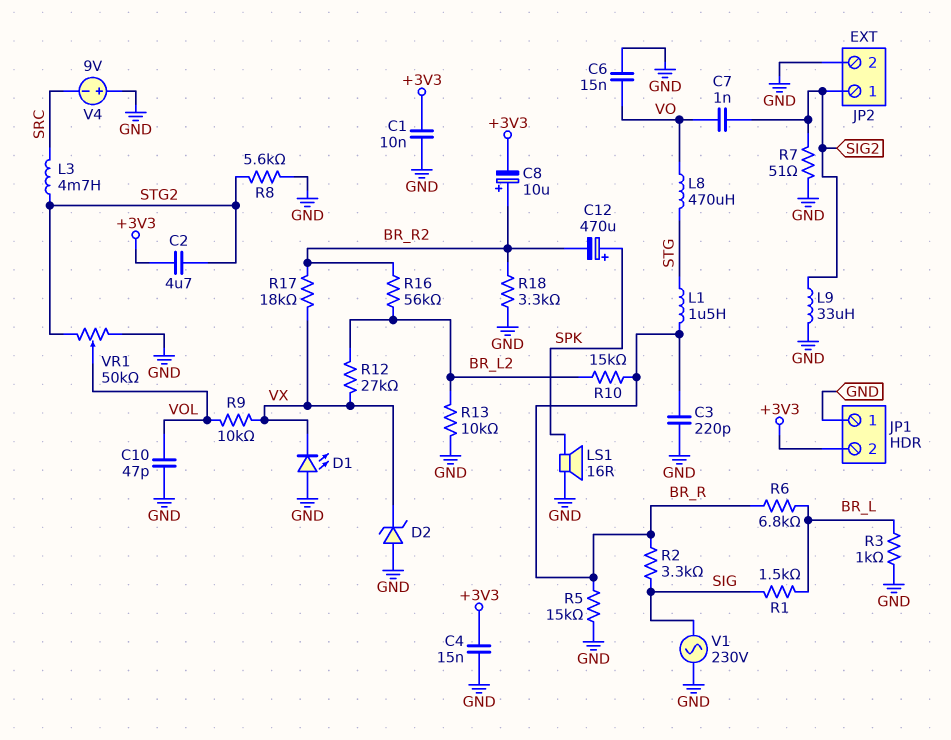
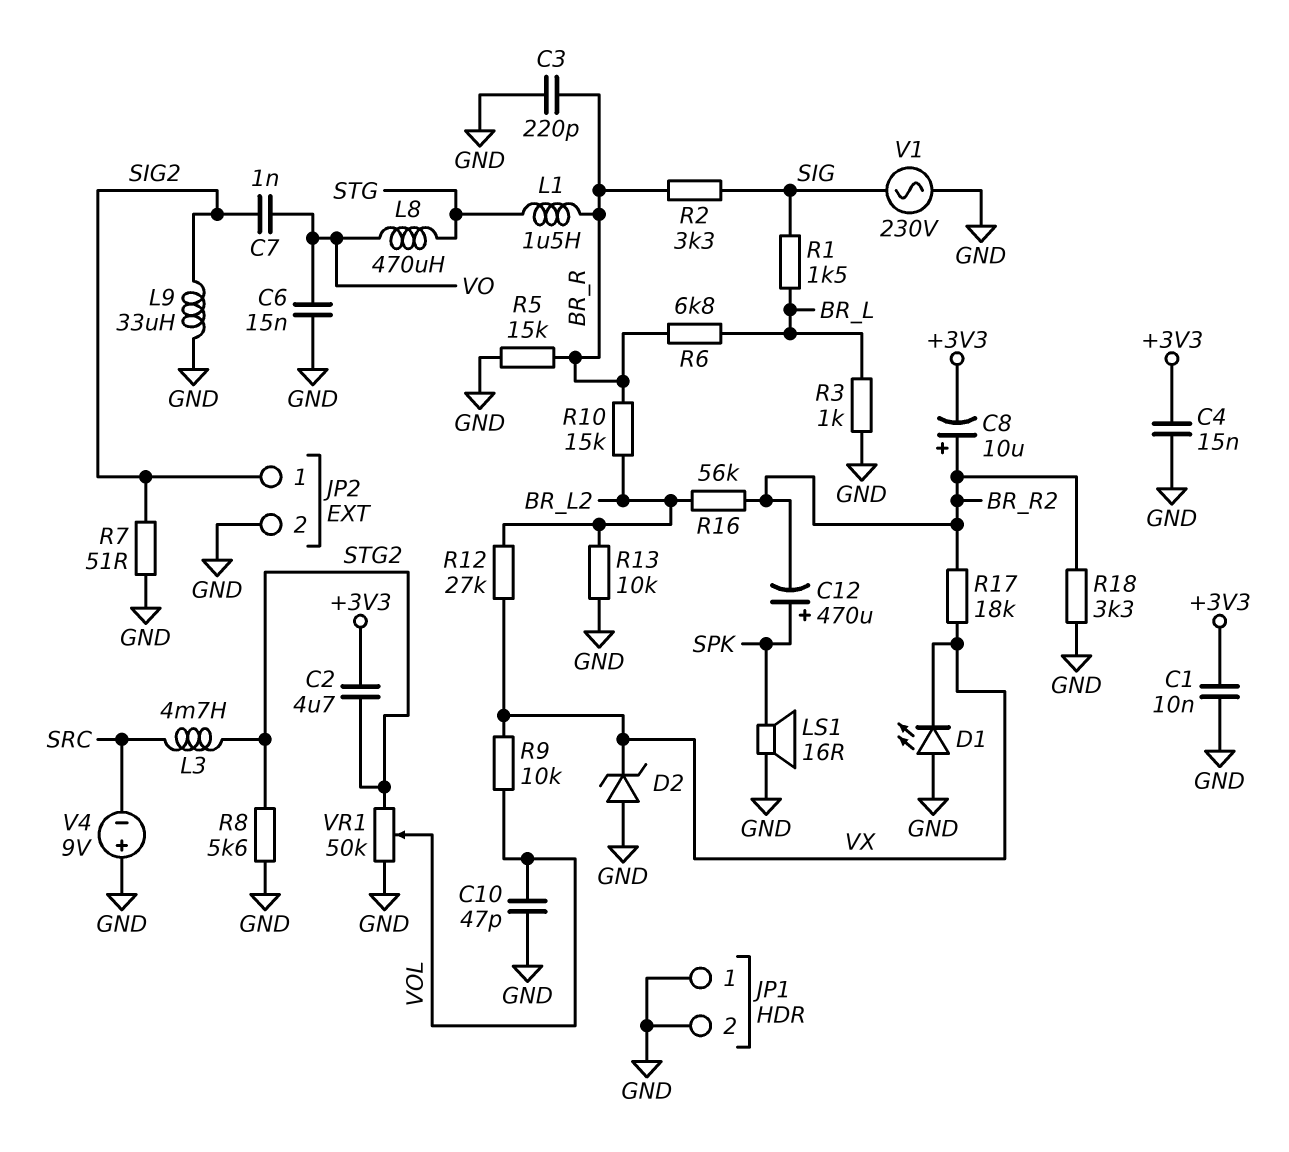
JP1 pin 2: +3V3 -> GND

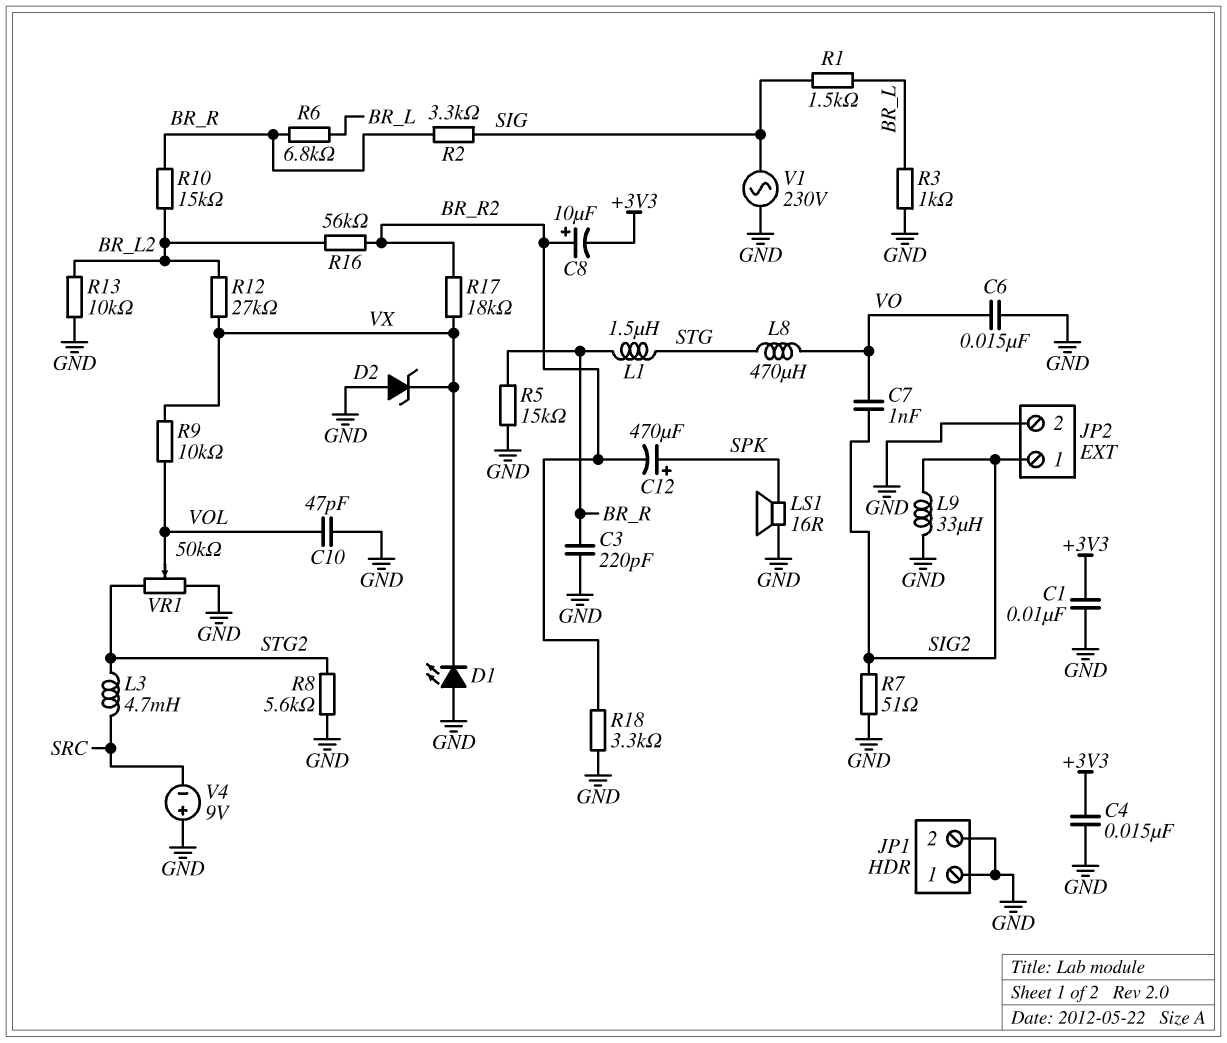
C2: 4.7uF (+3V3, STG2) -> none

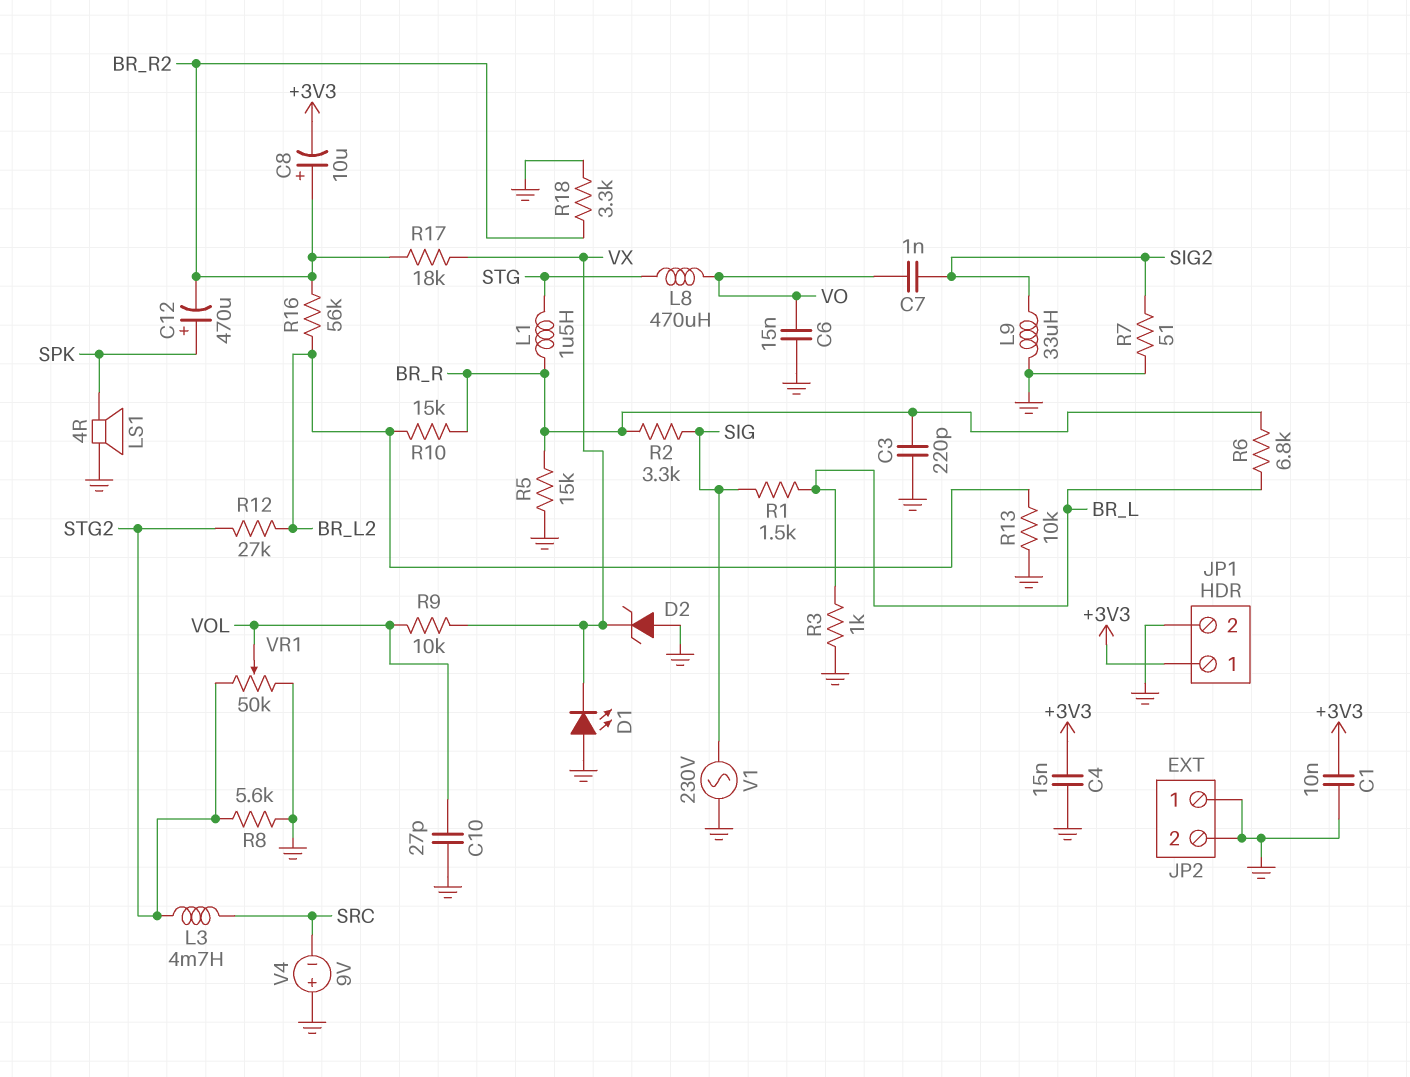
C10: 47pF (GND, VOL) -> 27pF (GND, VOL)
JP1 pin 1: GND -> +3V3
JP2 pin 1: SIG2 -> GND
LS1: speaker 16R (GND, SPK) -> speaker 4R (GND, SPK)
R12: 27k (BR_L2, VX) -> 27k (BR_L2, STG2)

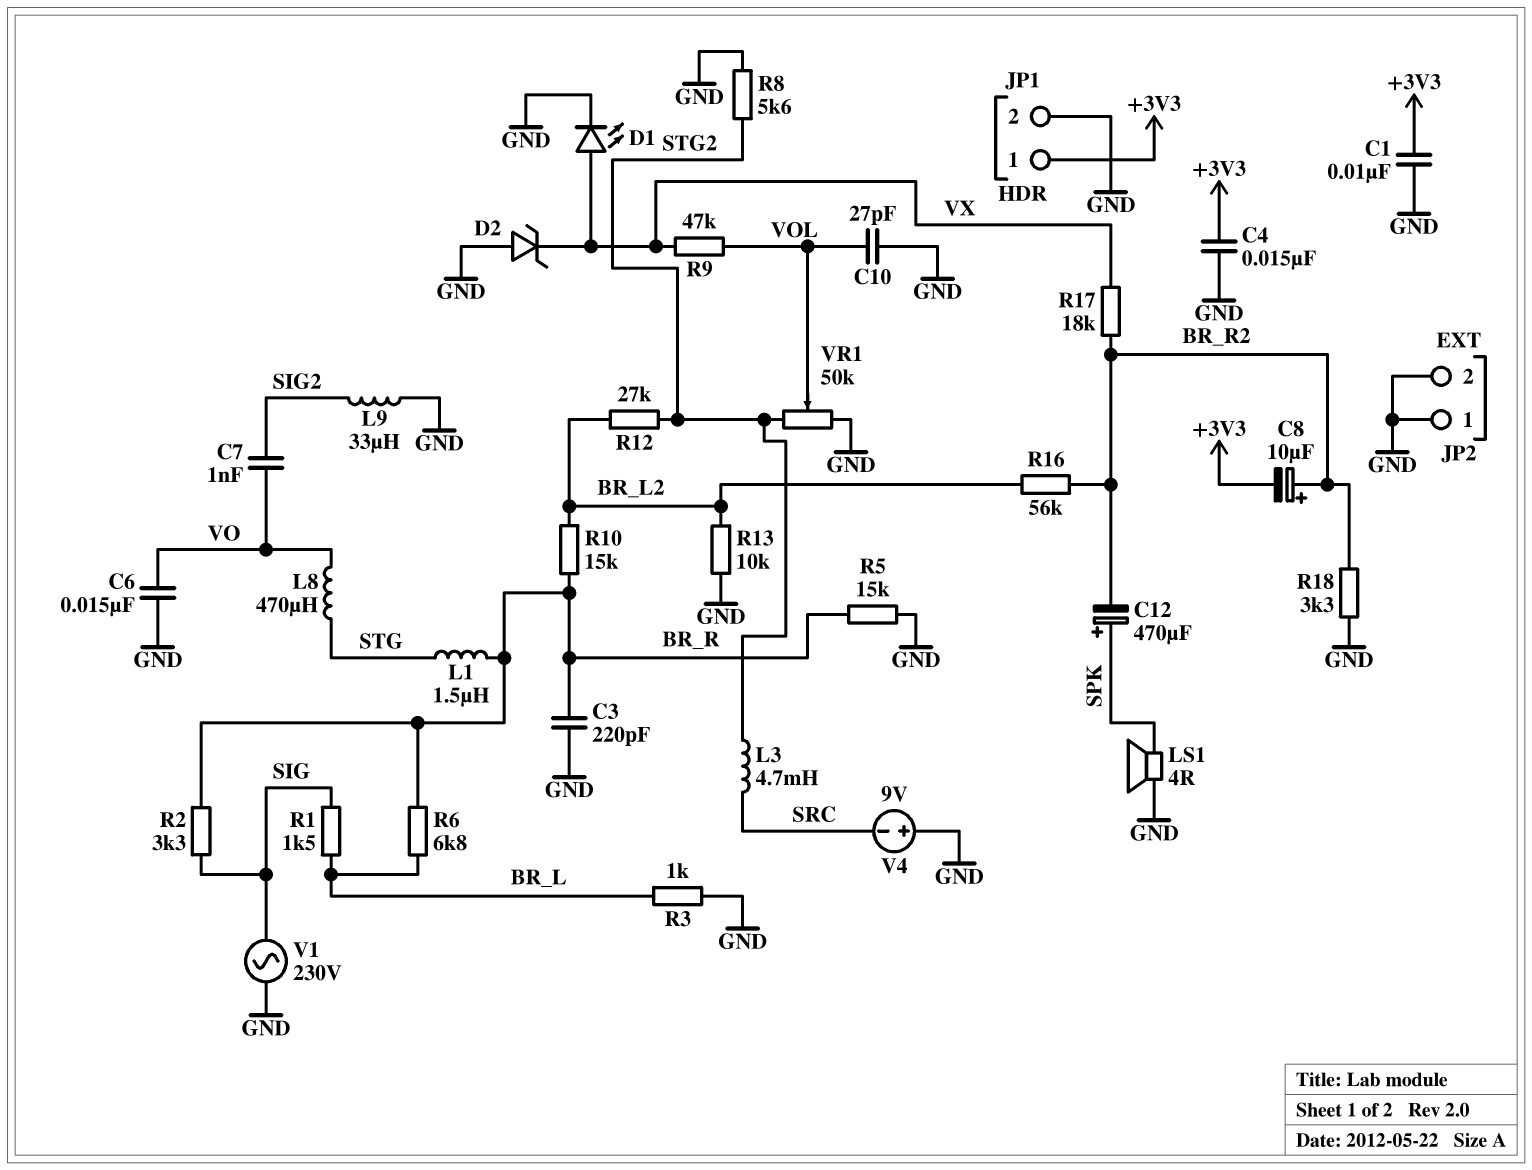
D1: LED (A GND, K VX) -> LED (A VX, K GND)
R7: 51 (GND, SIG2) -> none
R9: 10k (VOL, VX) -> 47k (VOL, VX)

